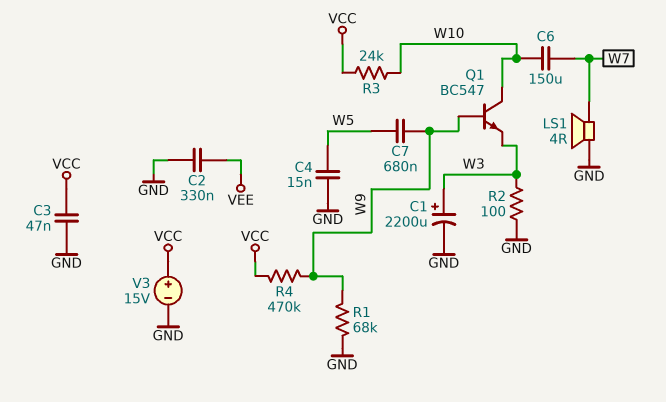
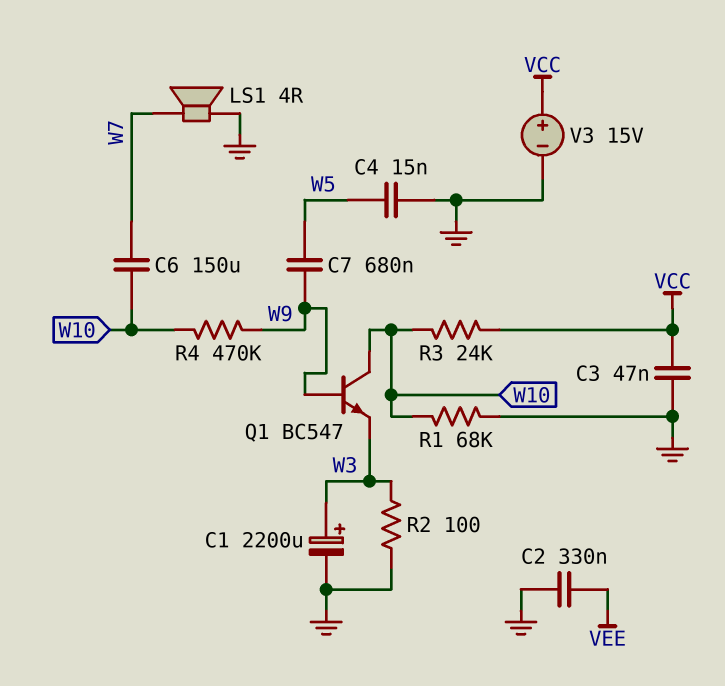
R1: 68k (GND, W9) -> 68k (GND, W10)
R4: 470k (VCC, W9) -> 470k (W9, W10)

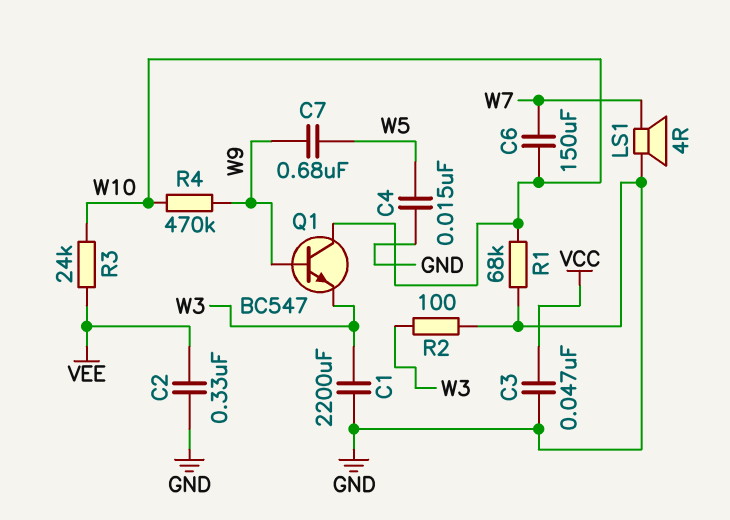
C1: 2200uF (plus W3, minus GND) -> 2200uF (GND, W3)
R3: 24k (VCC, W10) -> 24k (VEE, W10)
V3: 15V (plus VCC, minus GND) -> none

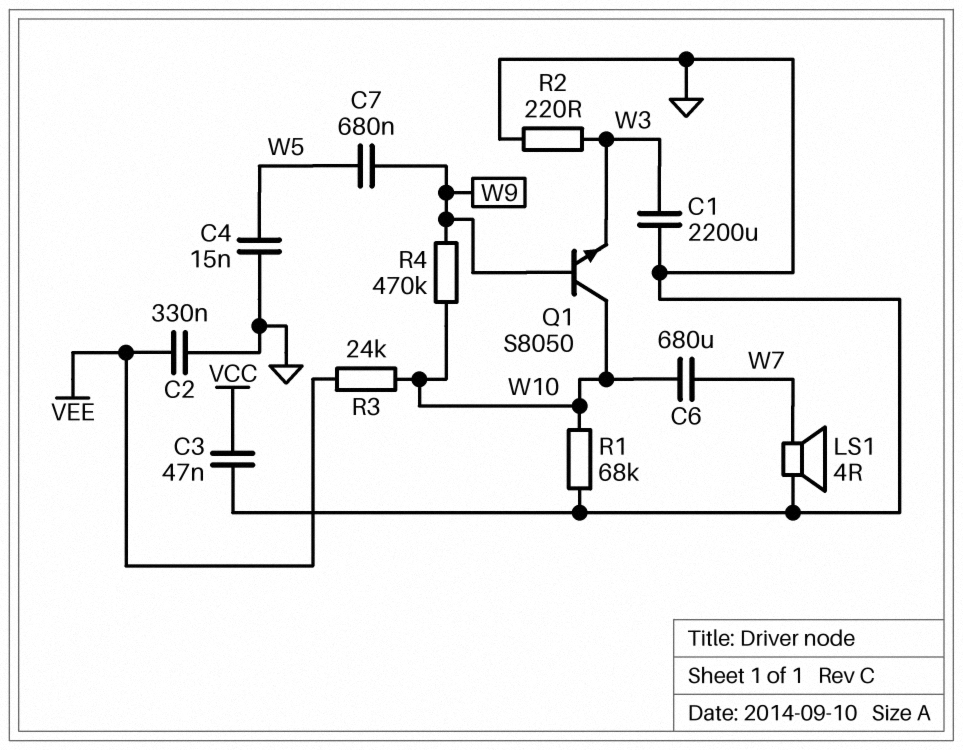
C6: 150uF (W7, W10) -> 680uF (W7, W10)
Q1: NPN BC547 (B W9, C W10, E W3) -> NPN S8050 (B W9, C W10, E W3)
R2: 100 (GND, W3) -> 220 (GND, W3)

